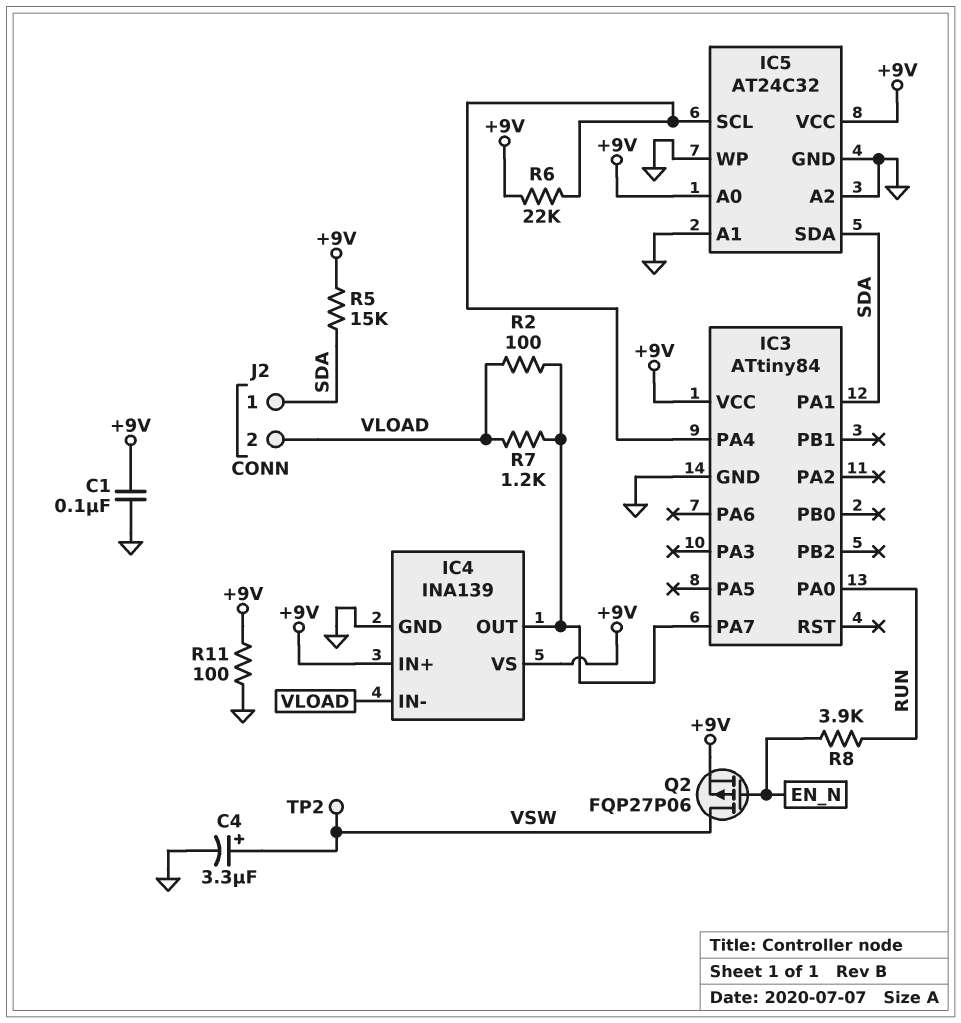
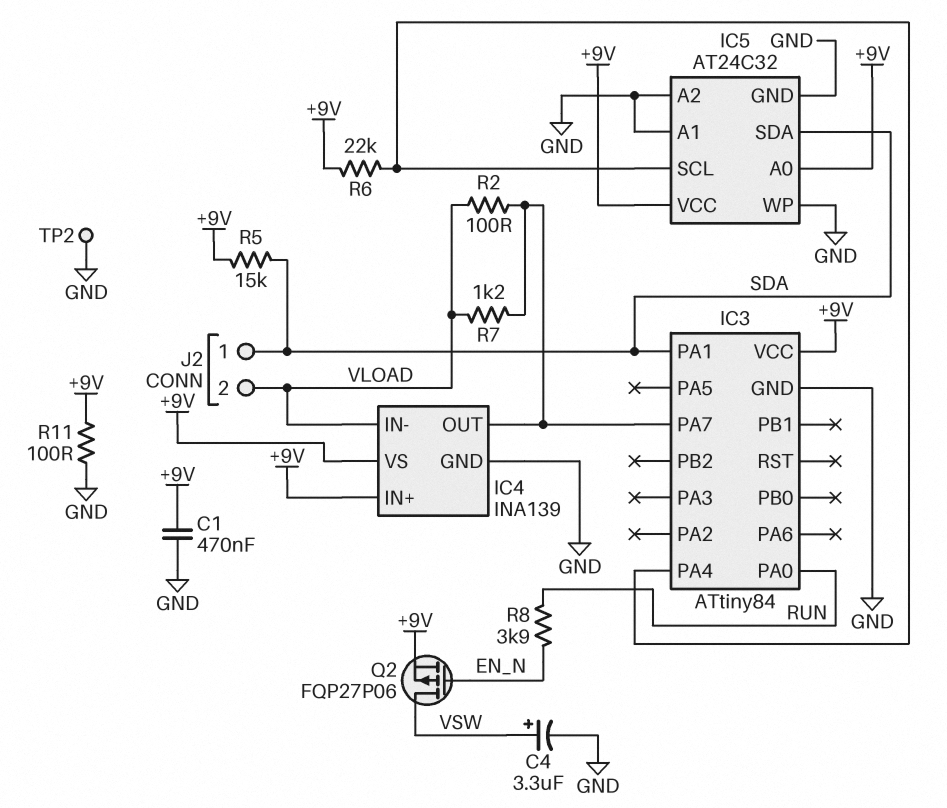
C1: 100nF (+9V, GND) -> 470nF (+9V, GND)
TP2: test point (VSW) -> test point (GND)

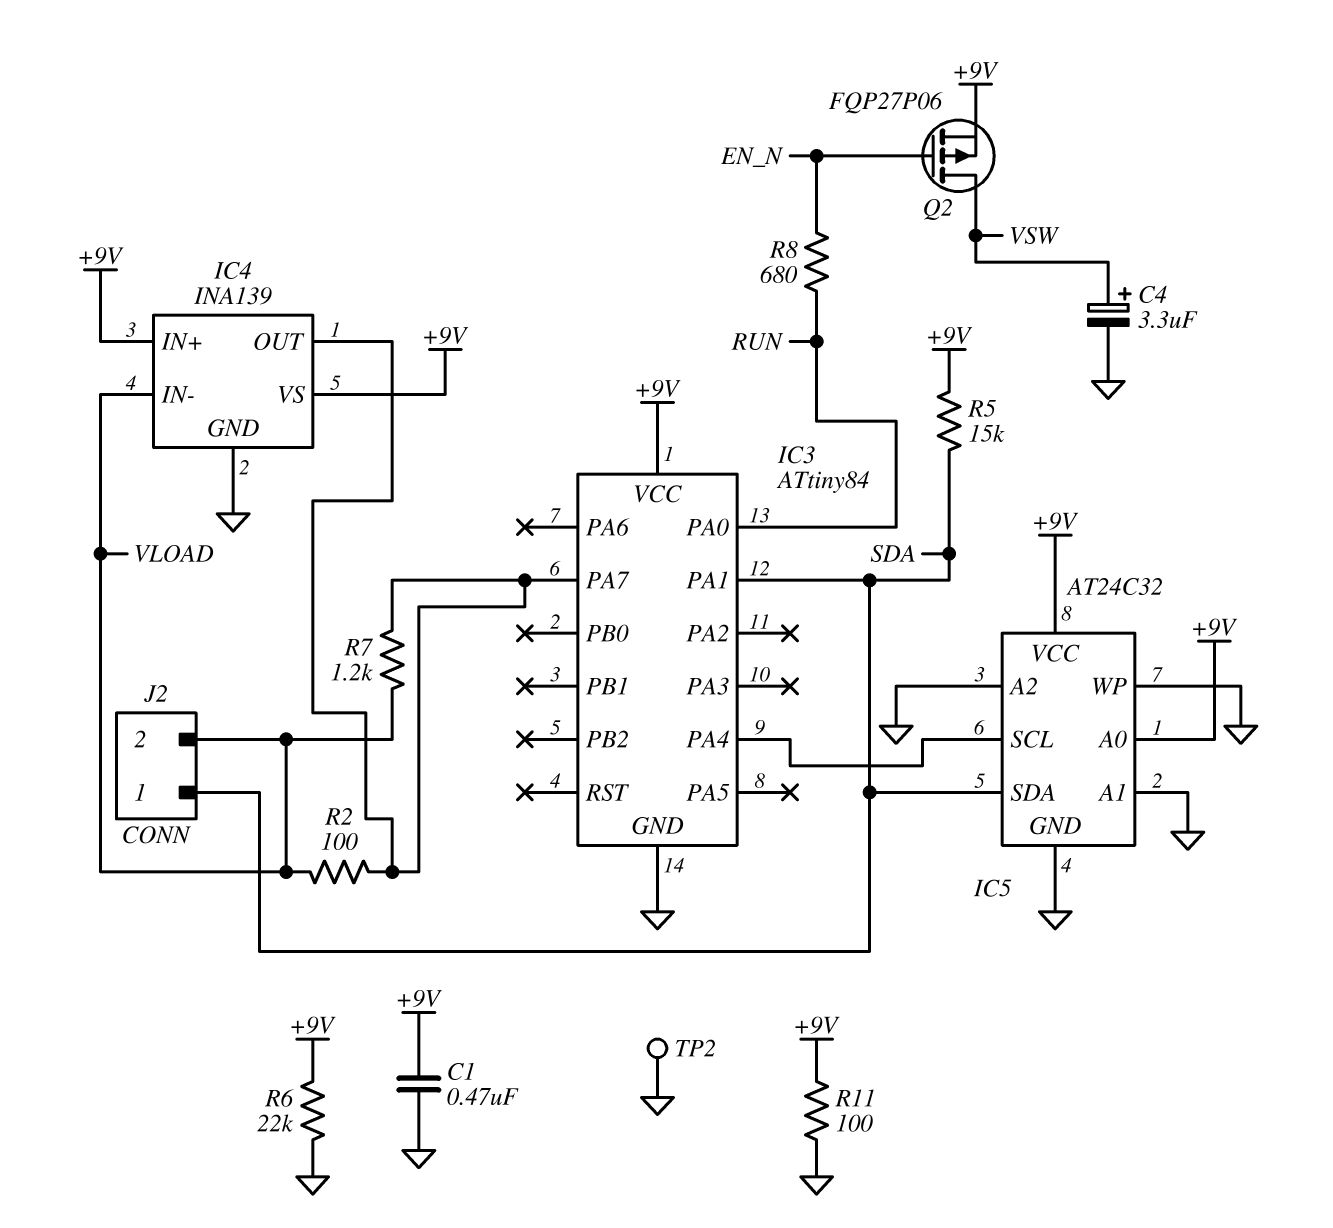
R6: 22k (+9V, IC3/PA4) -> 22k (+9V, GND)
R8: 3.9k (EN_N, RUN) -> 680 (EN_N, RUN)

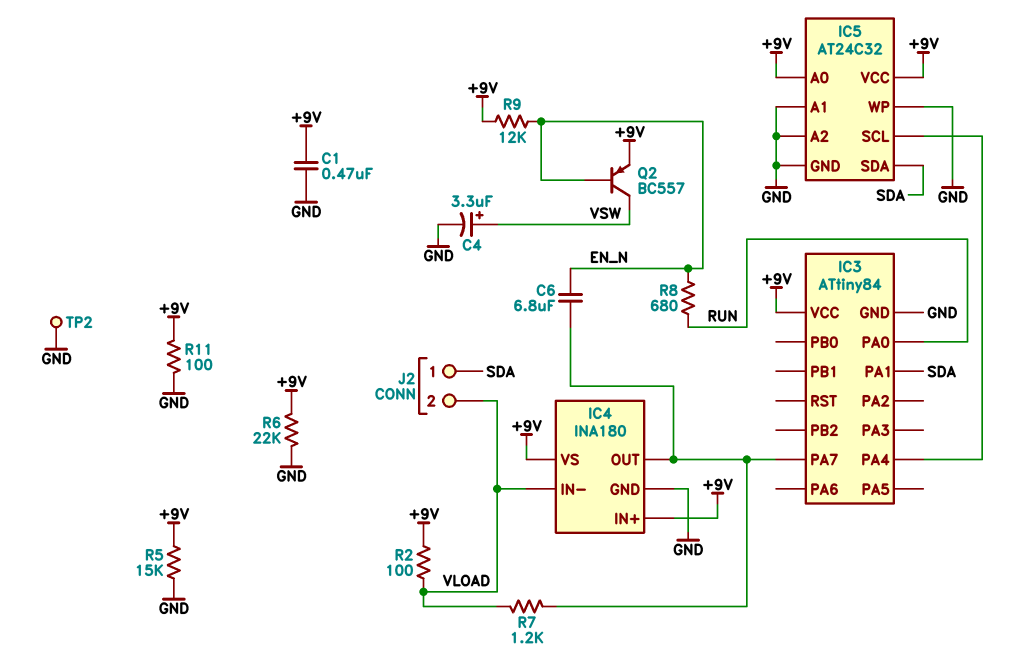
C6: none -> 6.8uF (EN_N, IC3/PA7)
IC4: INA139 -> INA180
Q2: PMOS FQP27P06 (G EN_N, D VSW, S +9V) -> PNP BC557 (B EN_N, C VSW, E +9V)
R2: 100 (IC3/PA7, VLOAD) -> 100 (+9V, VLOAD)
R5: 15k (+9V, SDA) -> 15k (+9V, GND)
R9: none -> 12k (+9V, EN_N)

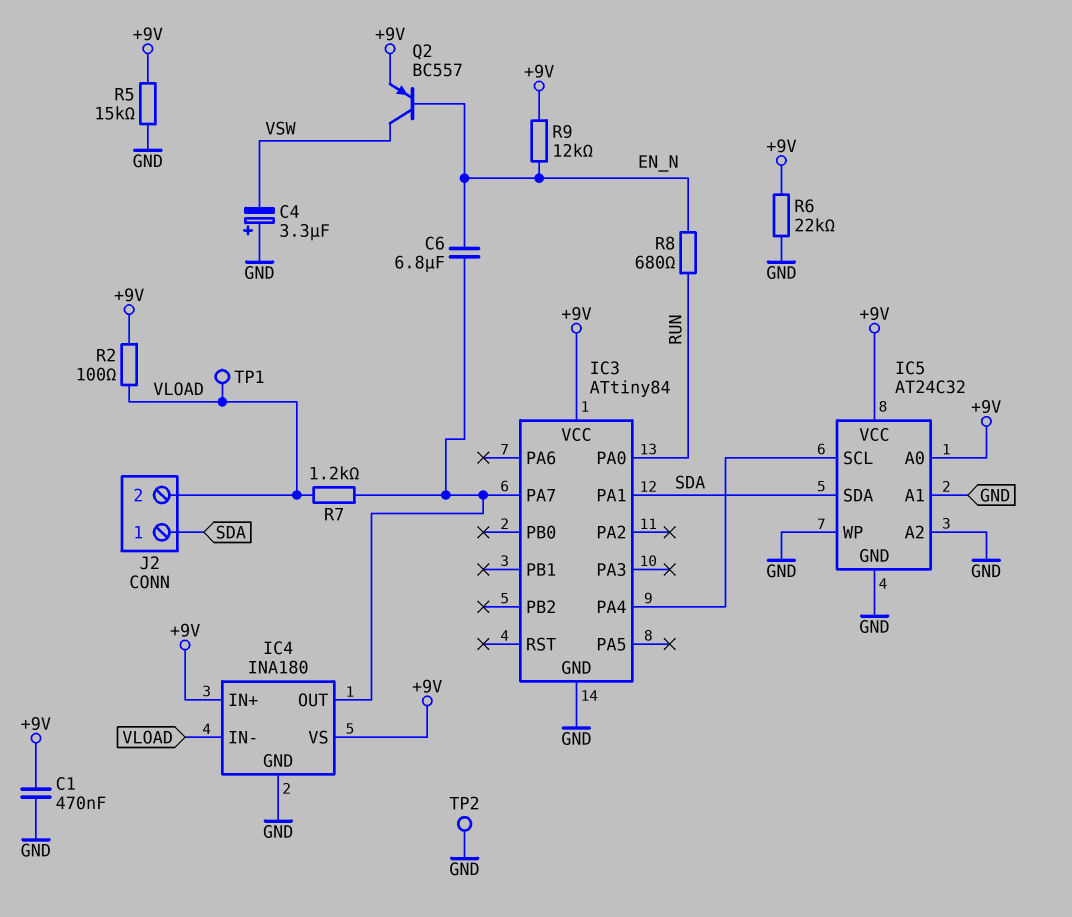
C4: 3.3uF (plus VSW, minus GND) -> 3.3uF (plus GND, minus VSW)
R11: 100 (+9V, GND) -> none
TP1: none -> test point (VLOAD)

